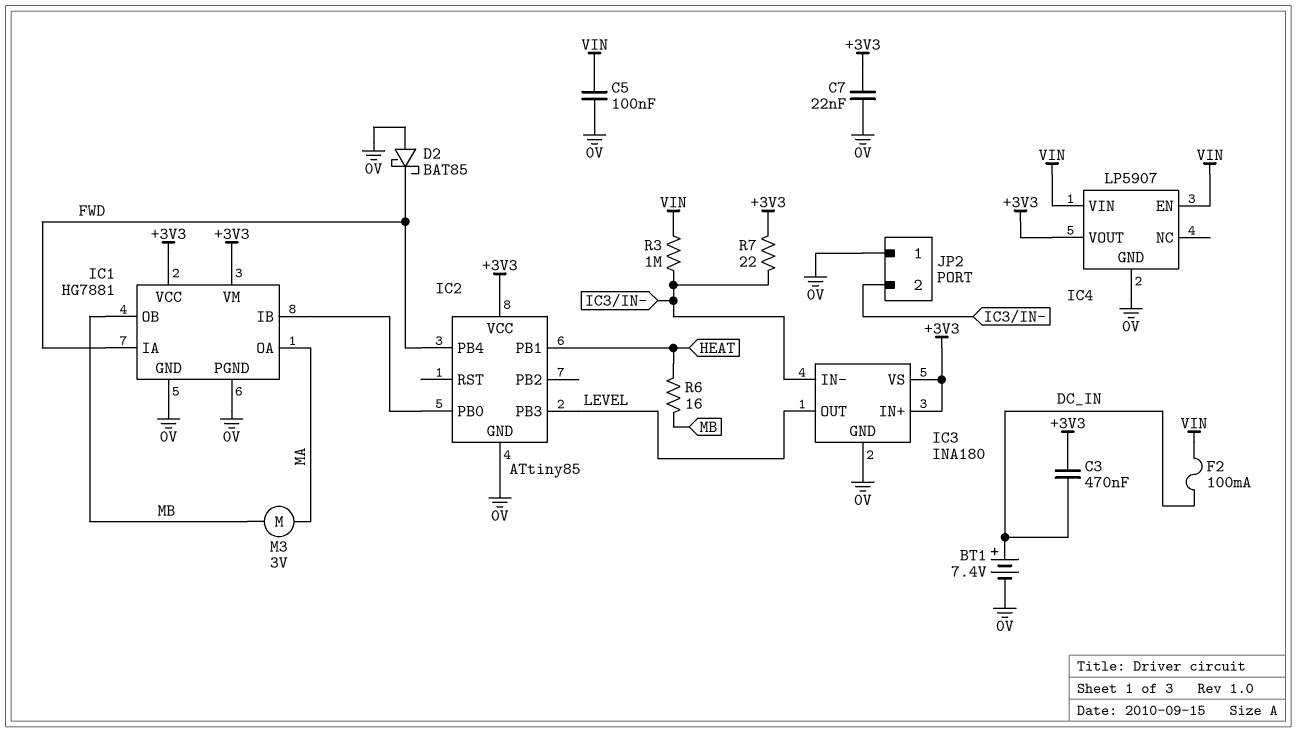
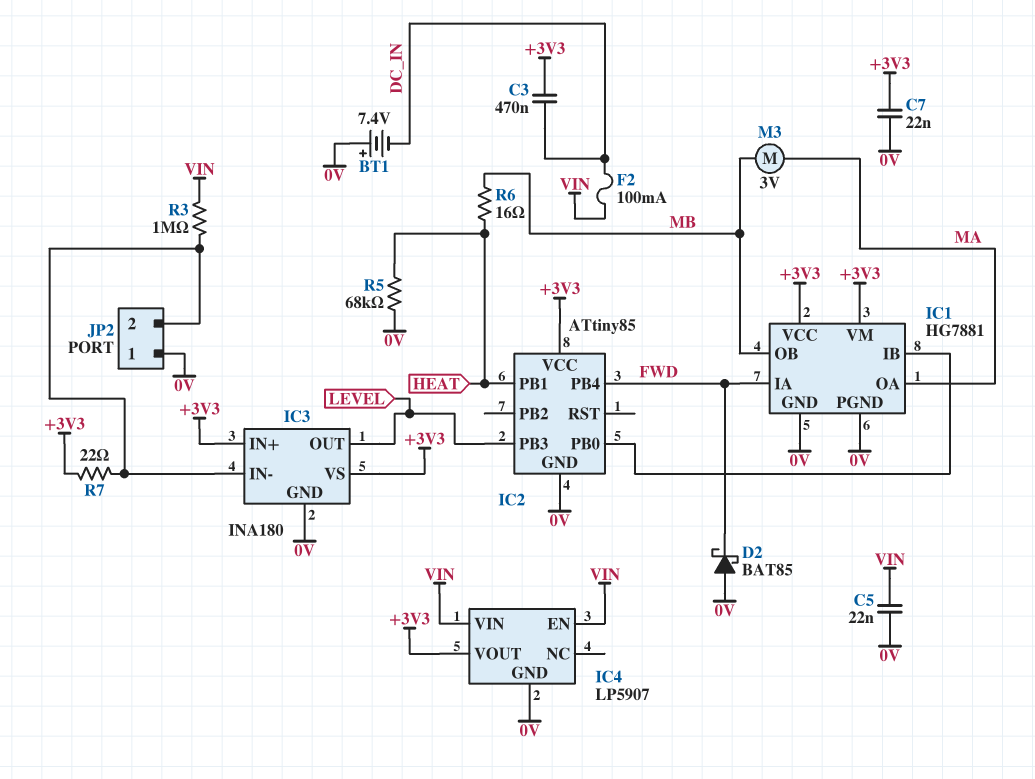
BT1: 7.4V (plus DC_IN, minus 0V) -> 7.4V (plus 0V, minus DC_IN)
C5: 100nF (0V, VIN) -> 22nF (0V, VIN)
R5: none -> 68k (0V, HEAT)

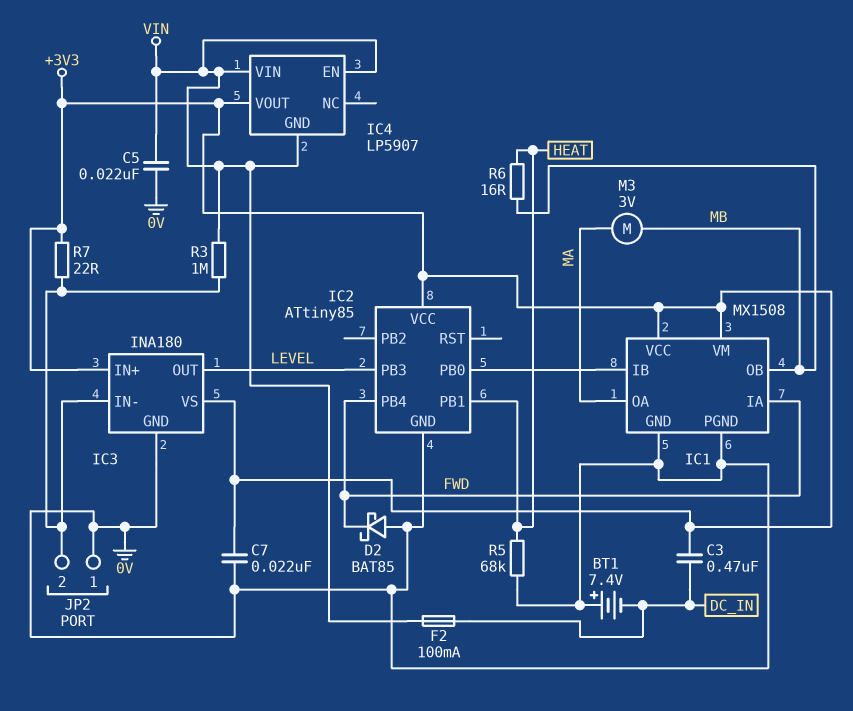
IC1: HG7881 -> MX1508
IC4 pin GND: 0V -> VIN

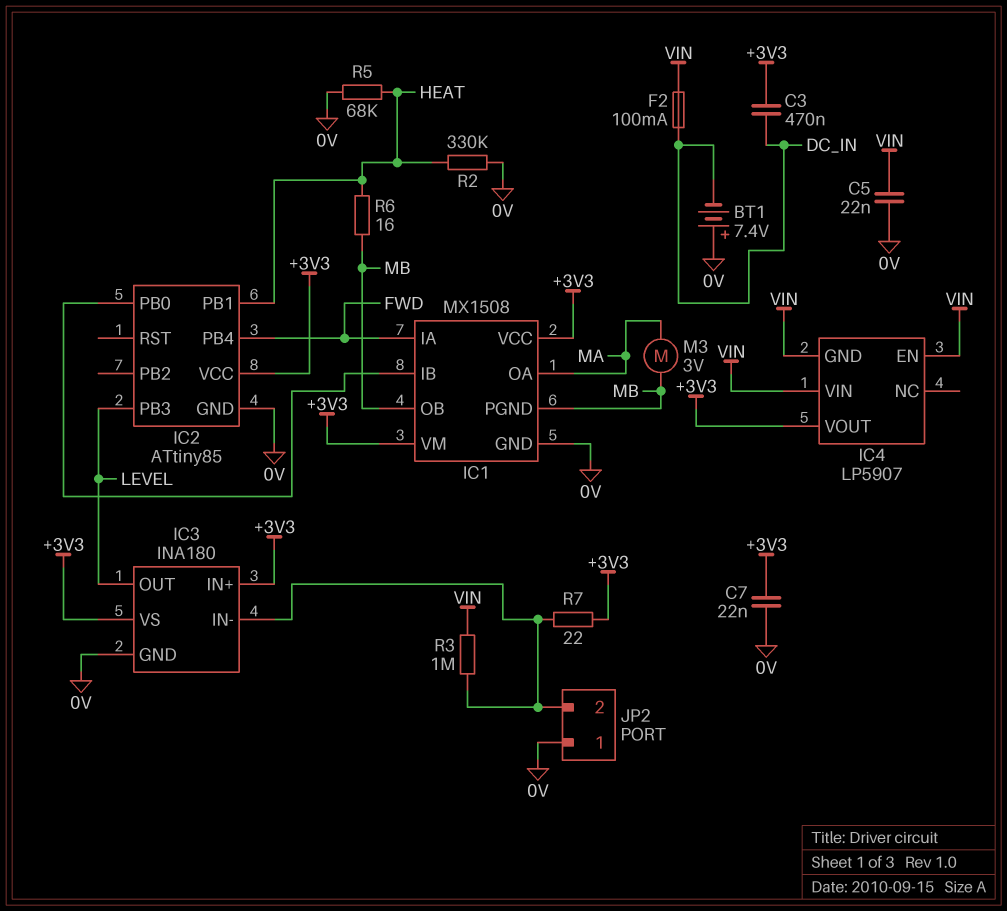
D2: schottky BAT85 (A 0V, K FWD) -> none
IC1 pin PGND: 0V -> MB
R2: none -> 330k (0V, HEAT)

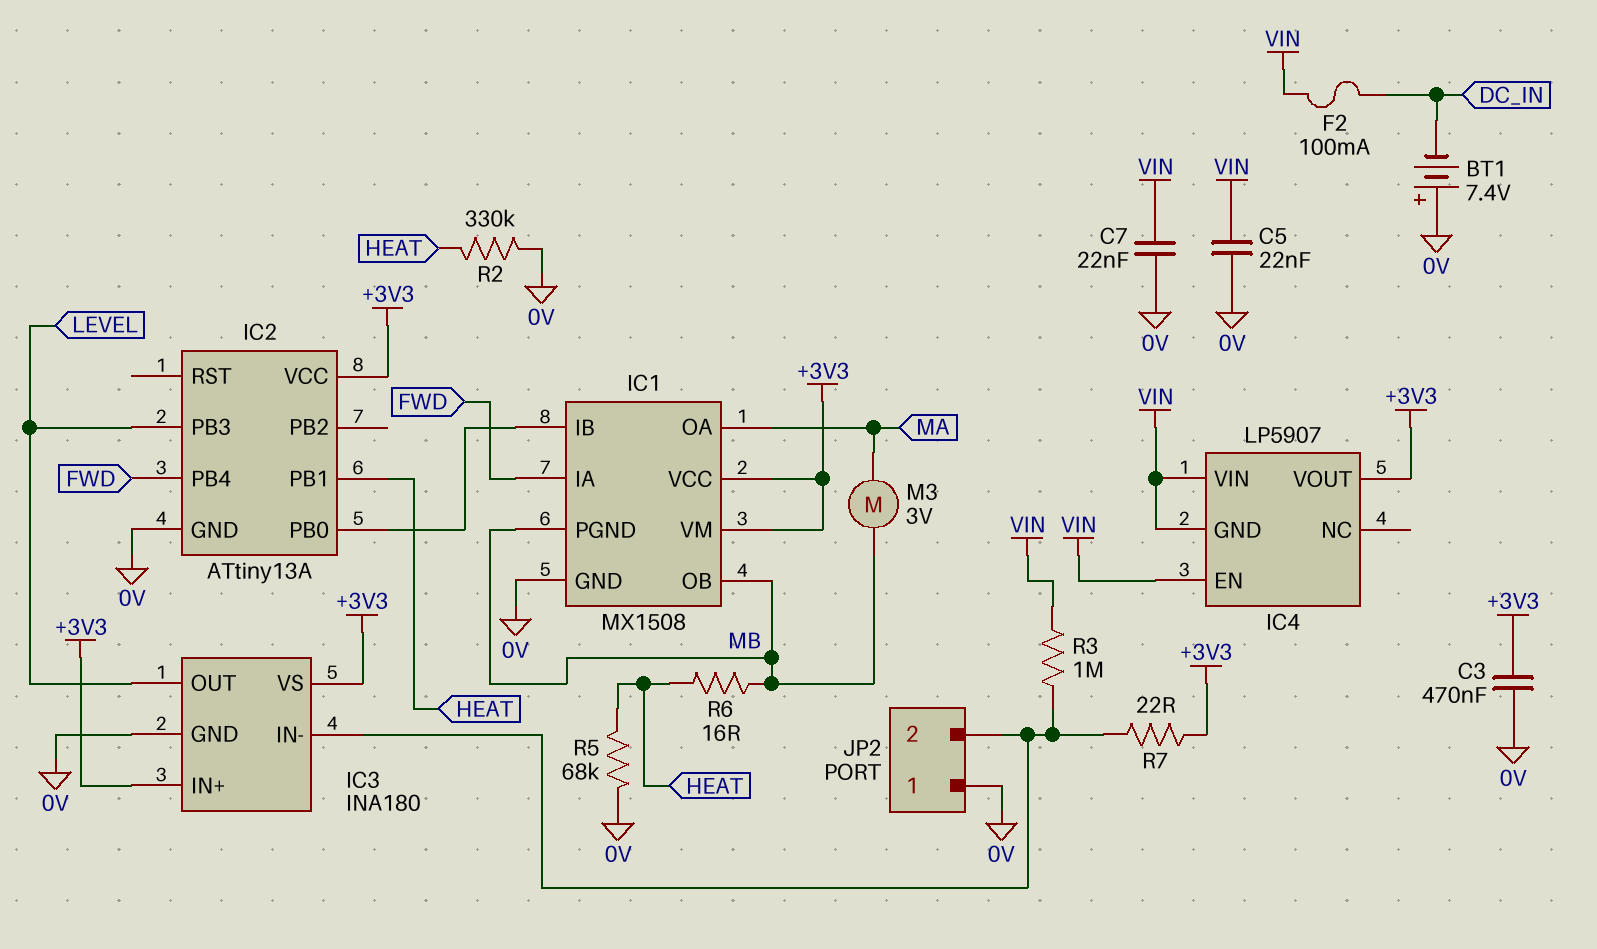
C3: 470nF (+3V3, DC_IN) -> 470nF (+3V3, 0V)
C7: 22nF (+3V3, 0V) -> 22nF (0V, VIN)
IC2: ATtiny85 -> ATtiny13A

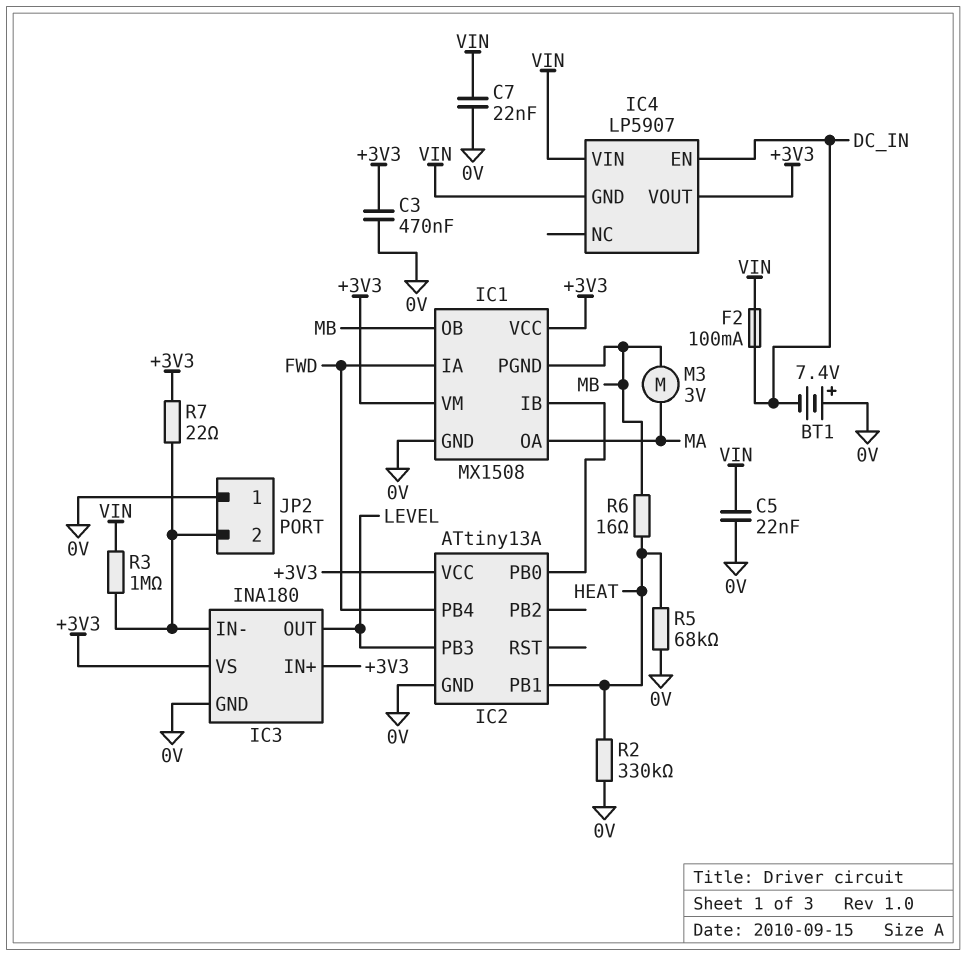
IC4 pin EN: VIN -> DC_IN

